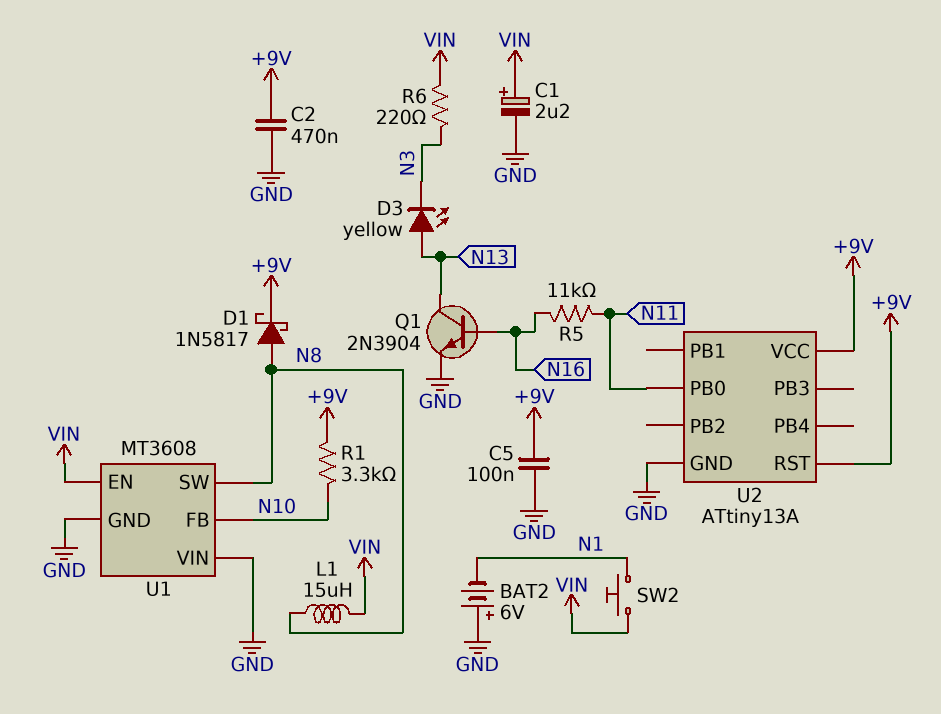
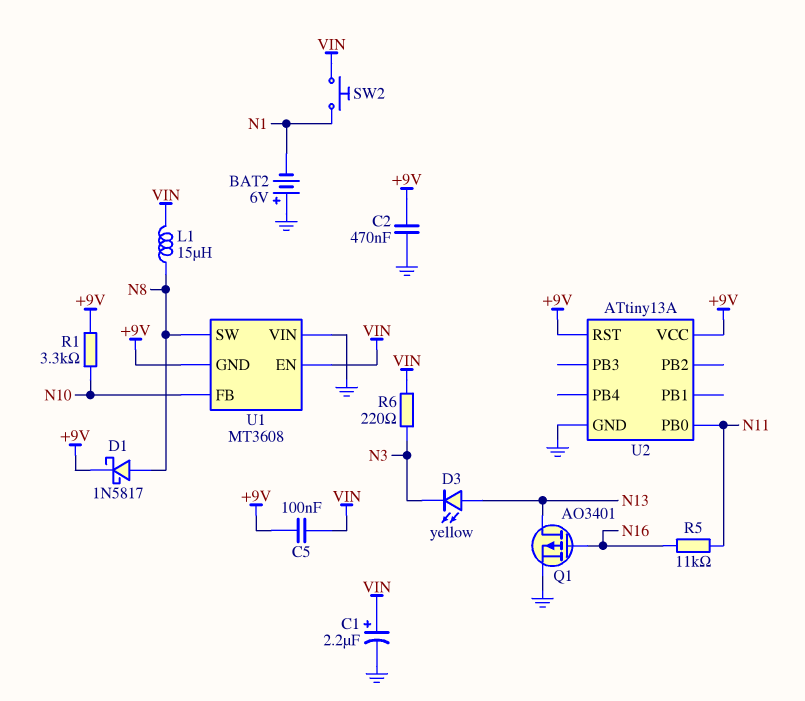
C5: 100nF (+9V, GND) -> 100nF (+9V, VIN)
Q1: NPN 2N3904 (B N16, C N13, E GND) -> PMOS AO3401 (G N16, D N13, S GND)
U1 pin GND: GND -> +9V

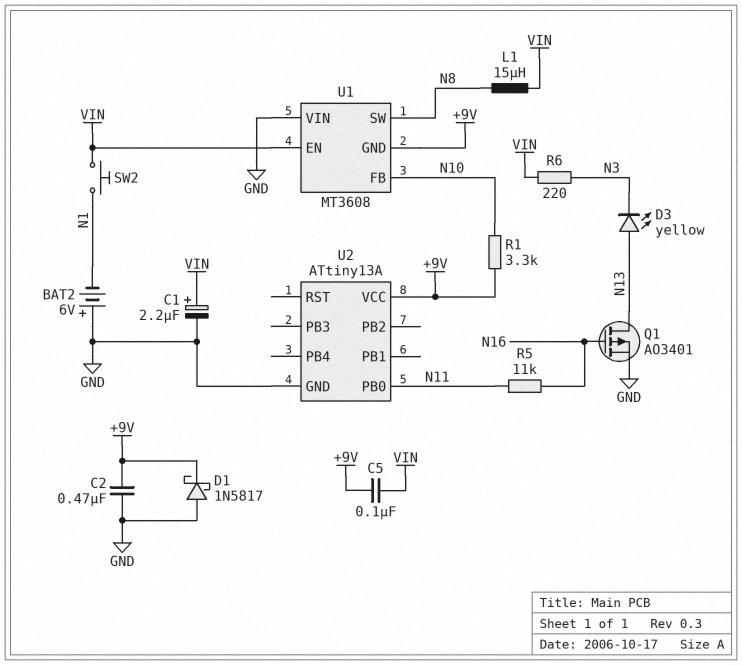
D1: schottky 1N5817 (A N8, K +9V) -> schottky 1N5817 (A GND, K +9V)
U2 pin RST: +9V -> none

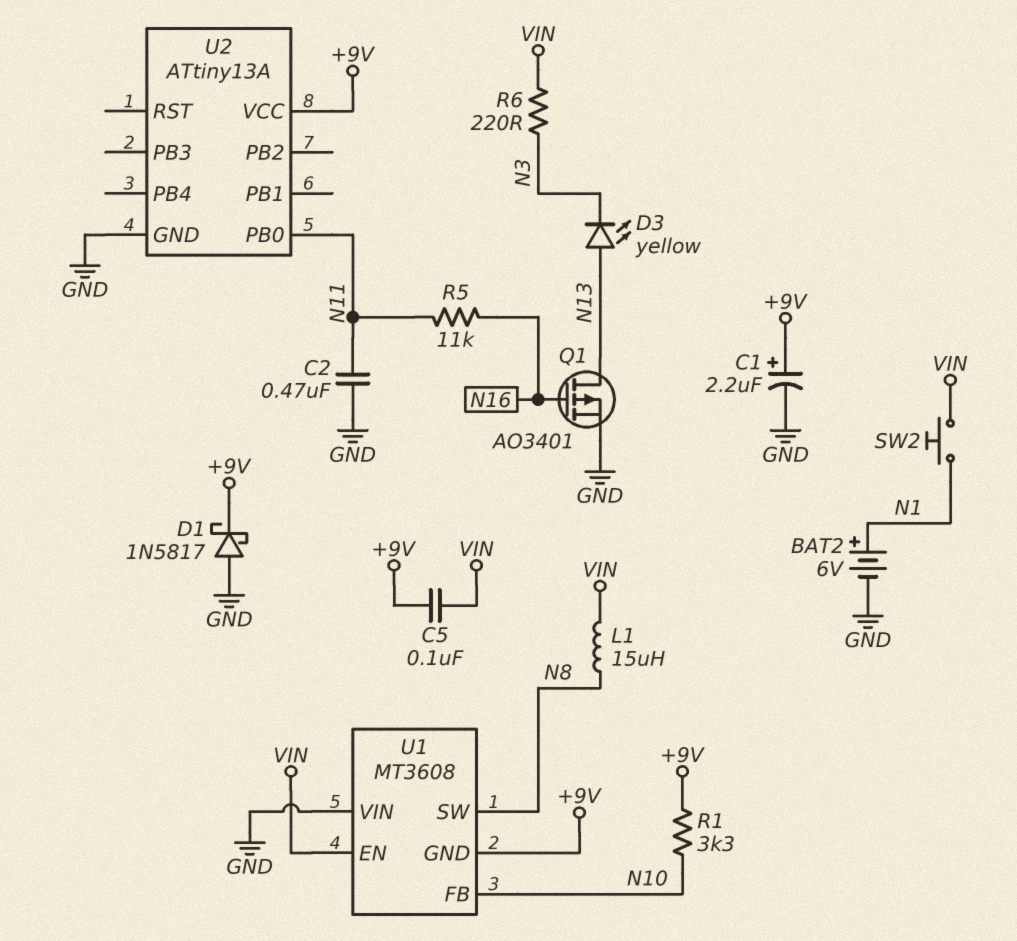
BAT2: 6V (plus GND, minus N1) -> 6V (plus N1, minus GND)
C1: 2.2uF (plus VIN, minus GND) -> 2.2uF (plus +9V, minus GND)
C2: 470nF (+9V, GND) -> 470nF (GND, N11)

